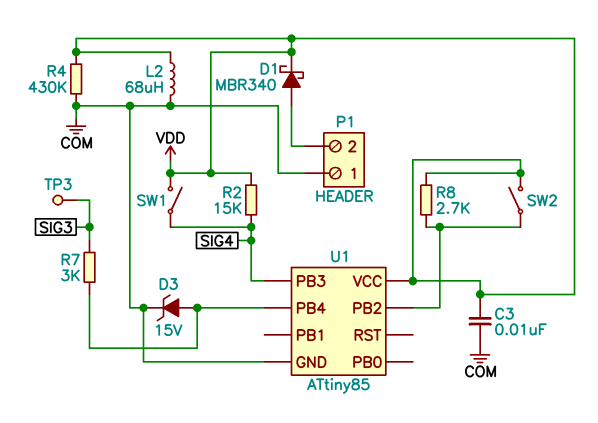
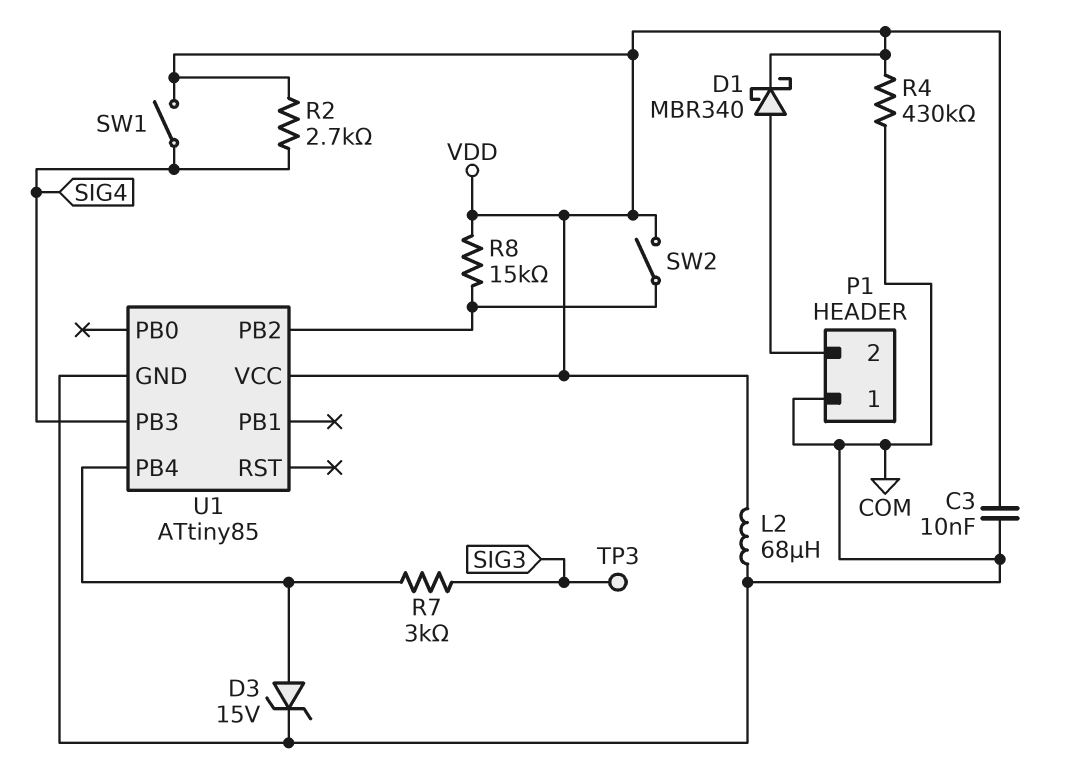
R2: 15k (SIG4, VDD) -> 2.7k (SIG4, VDD)
R8: 2.7k (U1/PB2, VDD) -> 15k (U1/PB2, VDD)

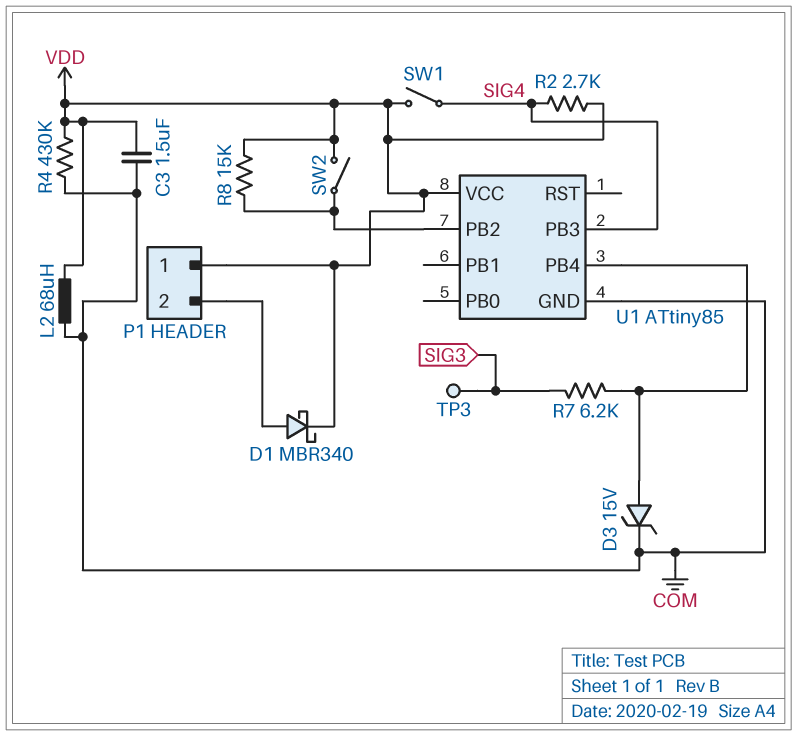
C3: 10nF (COM, VDD) -> 1.5uF (COM, VDD)
P1 pin 1: COM -> VDD
R7: 3k (SIG3, U1/PB4) -> 6.2k (SIG3, U1/PB4)

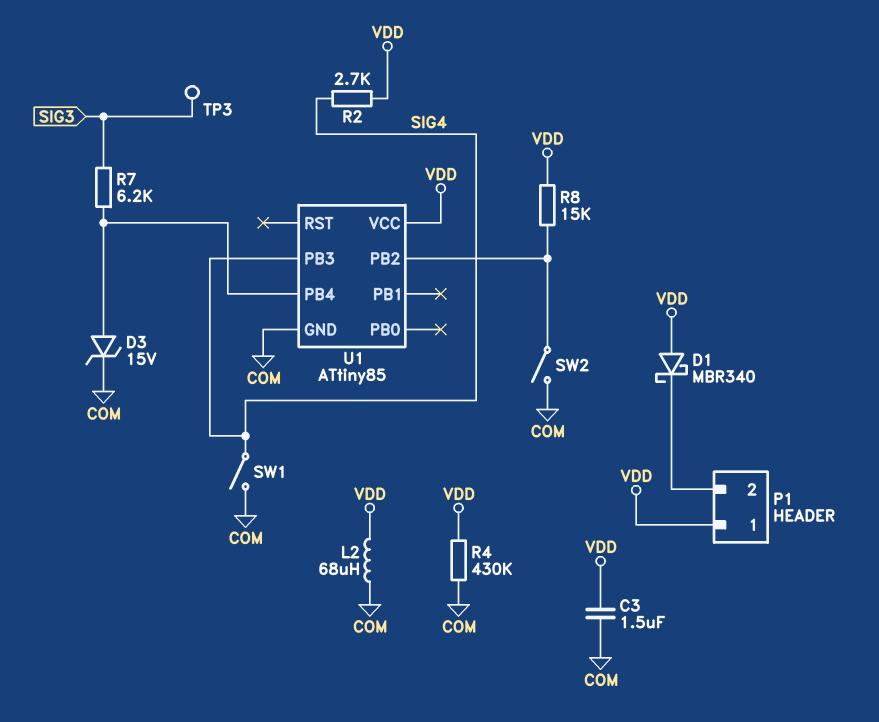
D1: schottky MBR340 (A P1/2, K VDD) -> schottky MBR340 (A VDD, K P1/2)
SW1: switch (SIG4, VDD) -> switch (COM, SIG4)
SW2: switch (U1/PB2, VDD) -> switch (COM, U1/PB2)

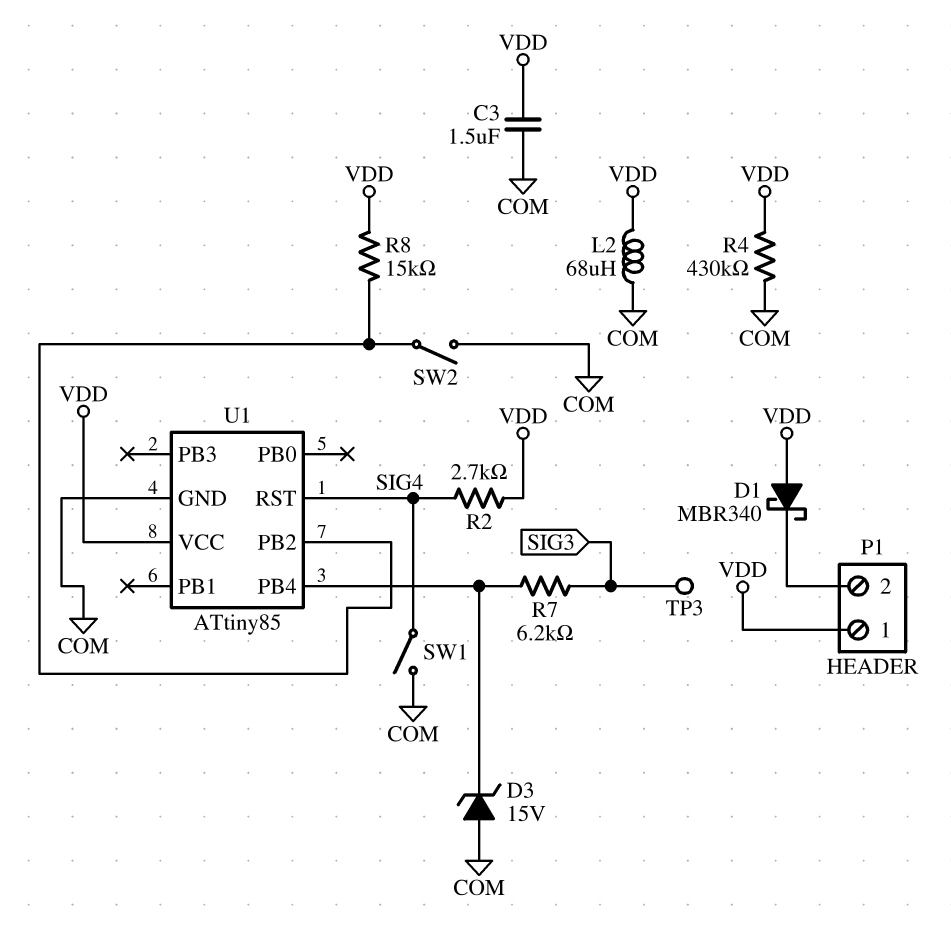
D3: zener 15V (A U1/PB4, K COM) -> zener 15V (A COM, K U1/PB4)
U1 pin PB3: SIG4 -> none
U1 pin RST: none -> SIG4

